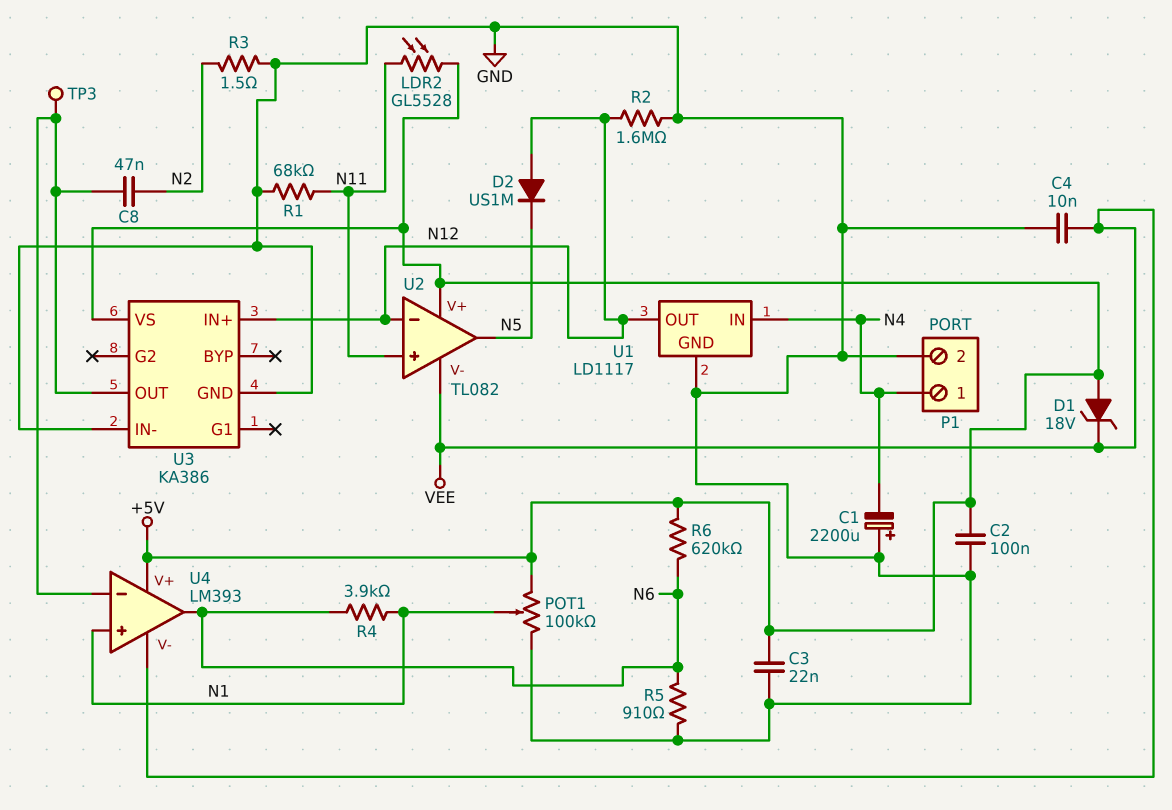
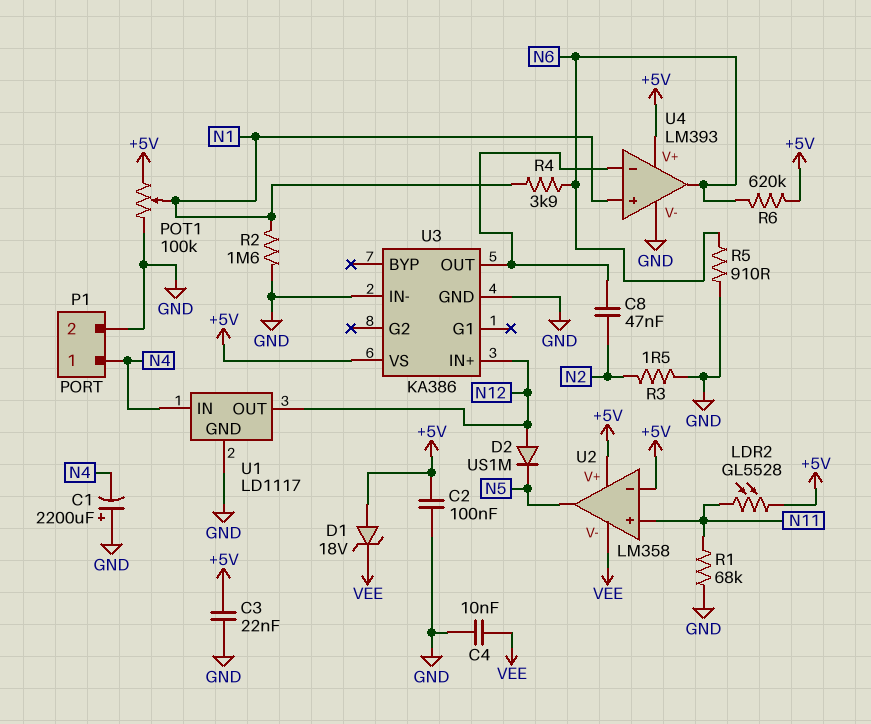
R2: 1.6M (GND, N12) -> 1.6M (GND, N1)
TP3: test point (U3/OUT) -> none
U2: TL082 -> LM358
U2 pin in-: N12 -> +5V
U4 pin V-: VEE -> GND

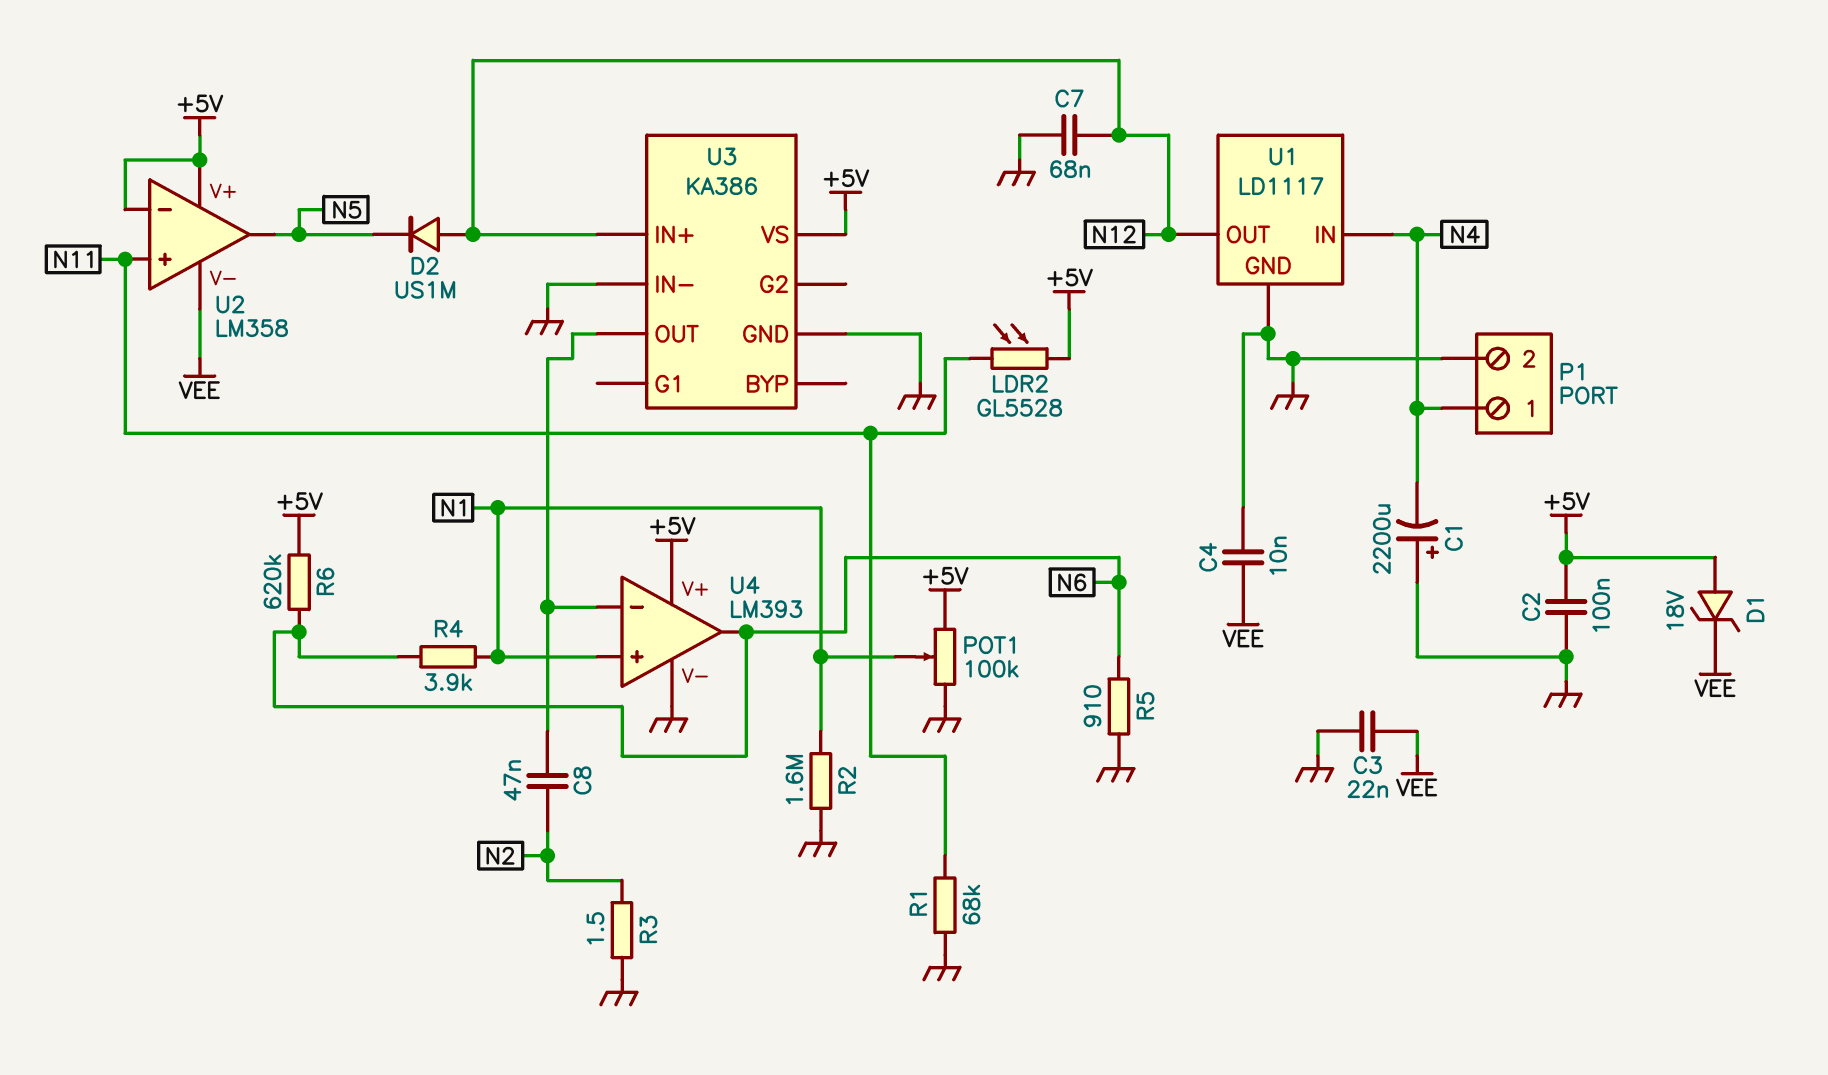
C3: 22nF (+5V, GND) -> 22nF (GND, VEE)
C7: none -> 68nF (GND, N12)

